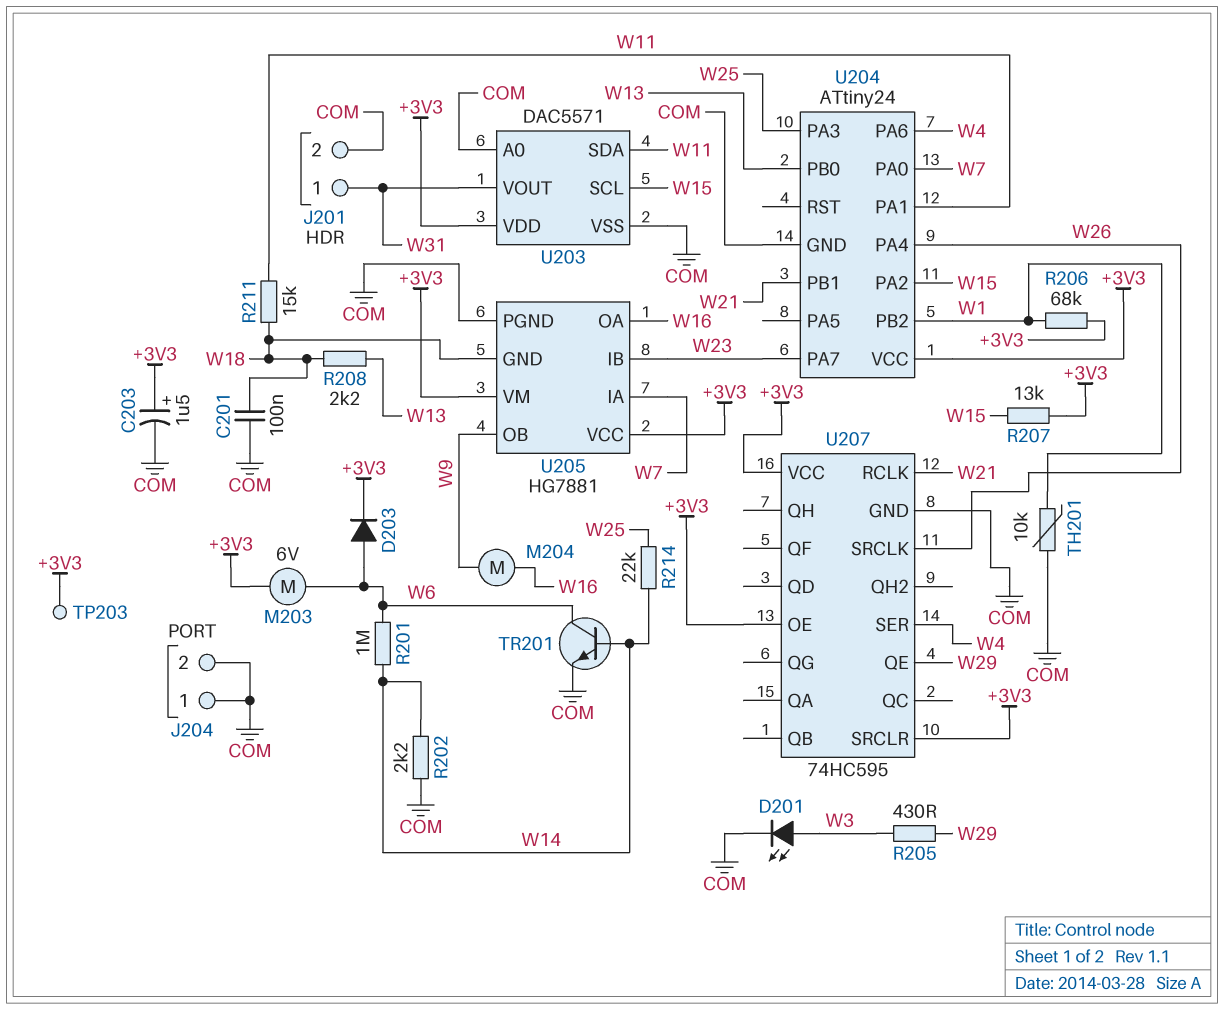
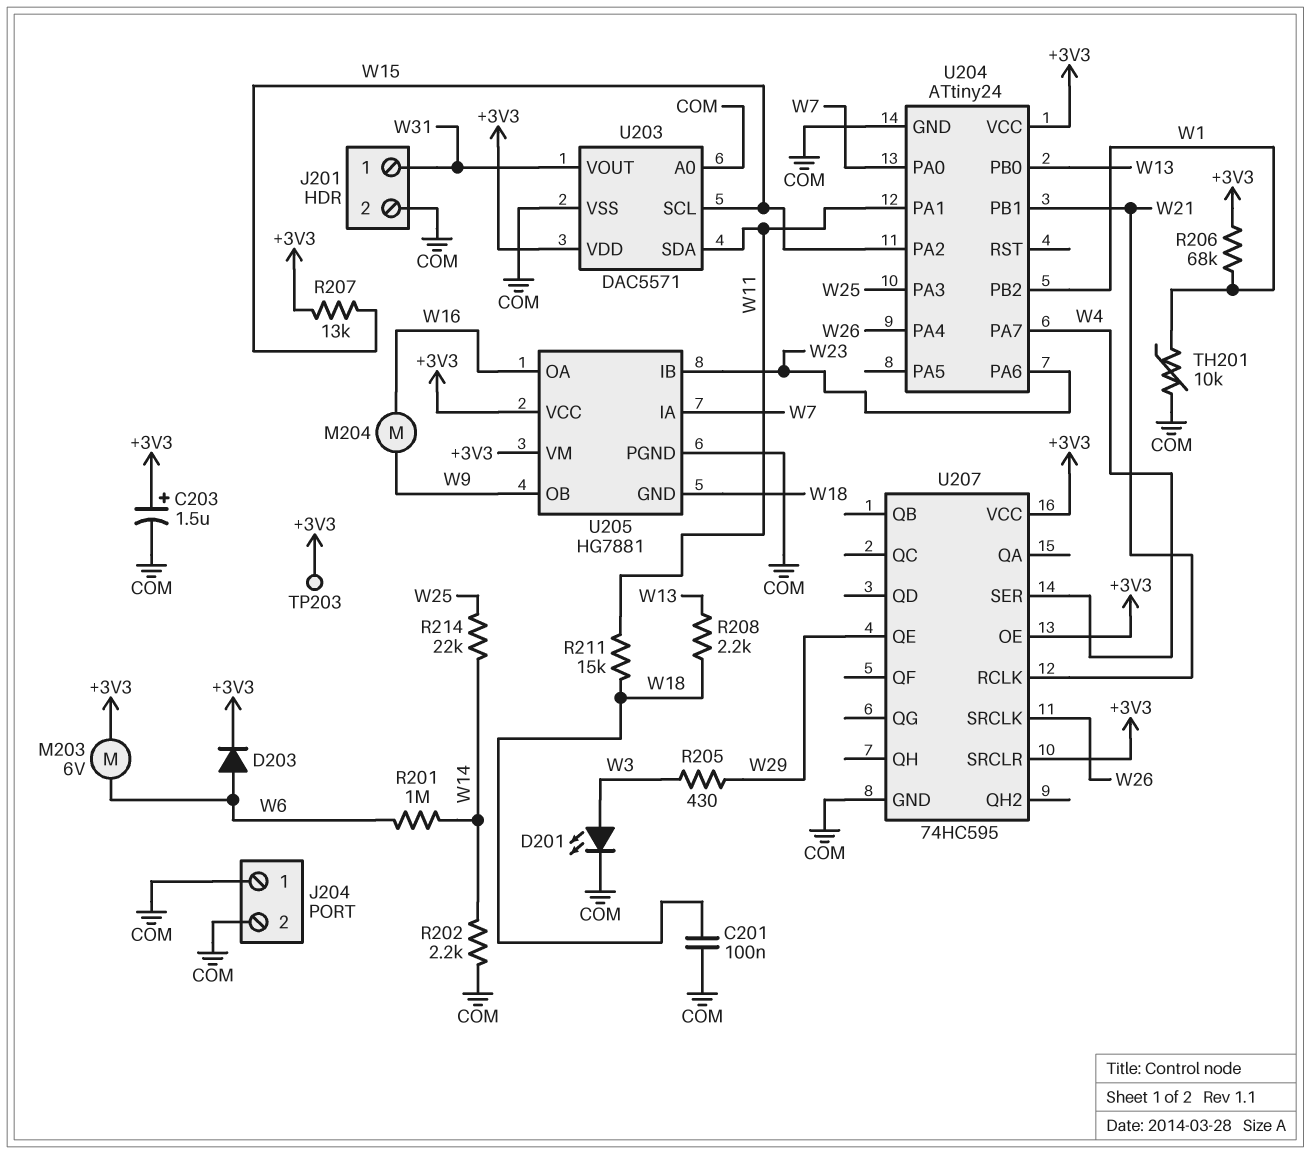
TR201: NPN (B W14, C W6, E COM) -> none
U204 pin PA6: W4 -> W23
U204 pin PA7: W23 -> W4

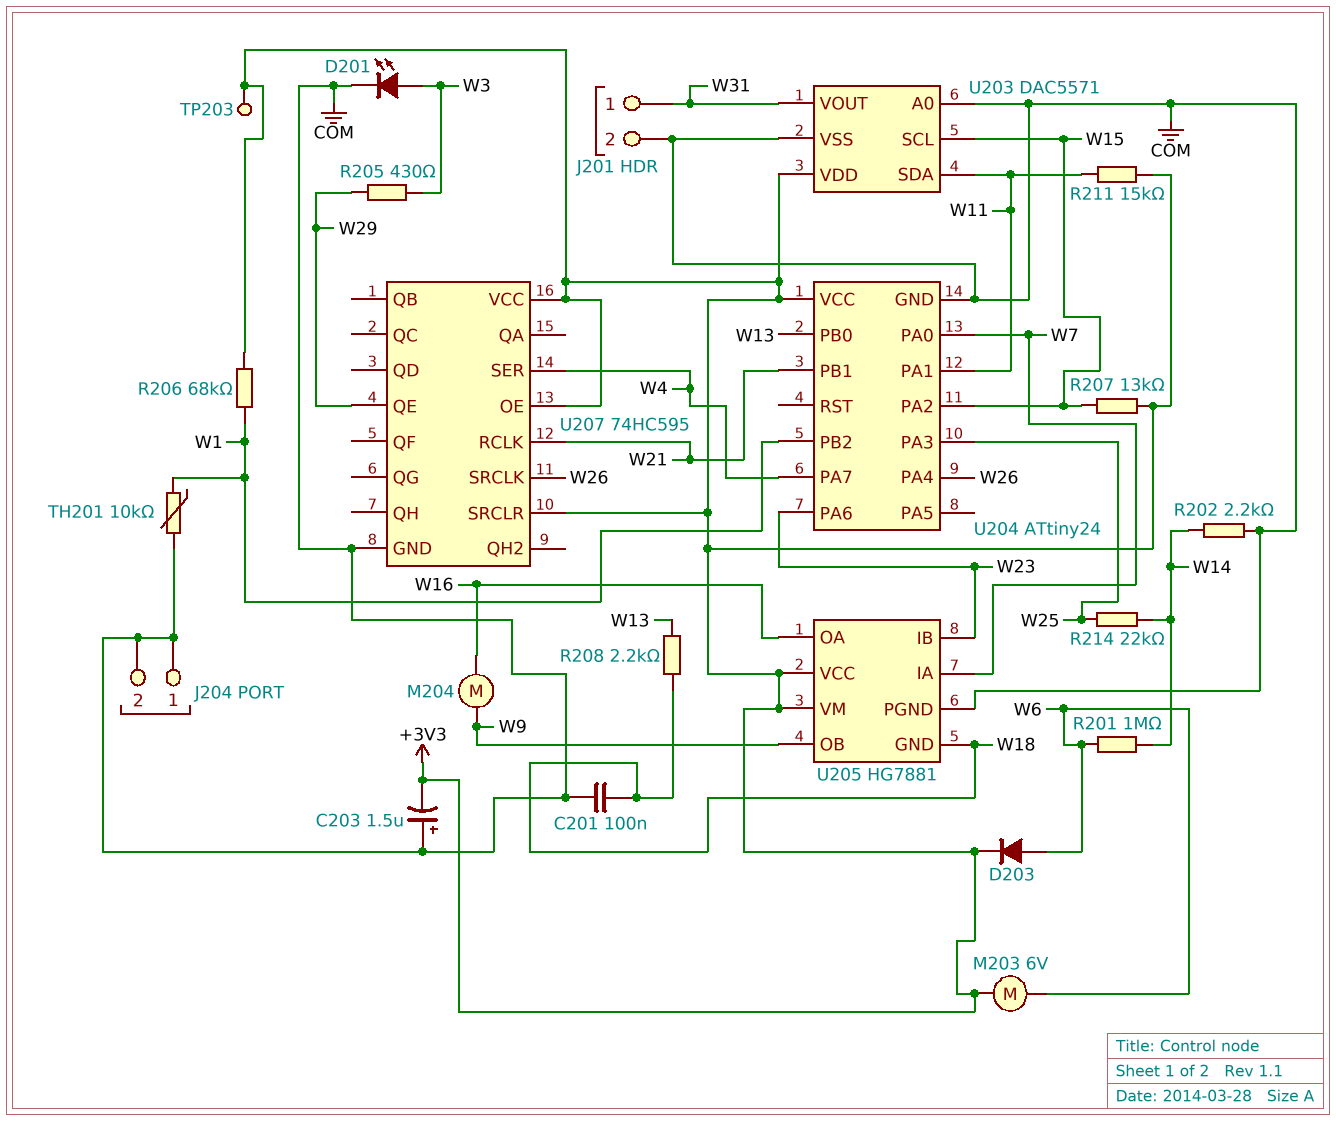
C203: 1.5uF (plus +3V3, minus COM) -> 1.5uF (plus COM, minus +3V3)
R211: 15k (W11, W18) -> 15k (+3V3, W11)

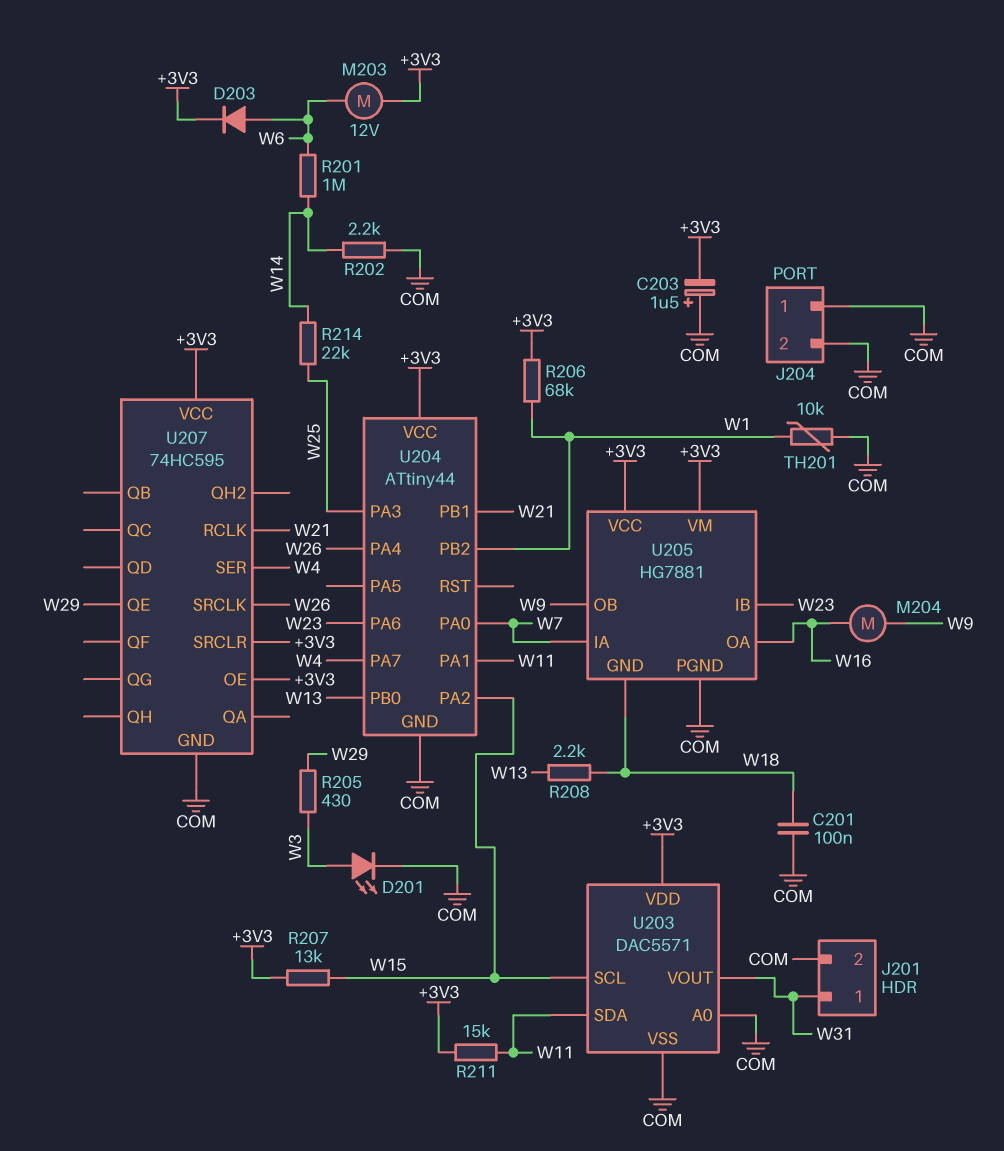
M203: motor 6V (+3V3, W6) -> motor 12V (+3V3, W6)
TP203: test point (+3V3) -> none
U204: ATtiny24 -> ATtiny44

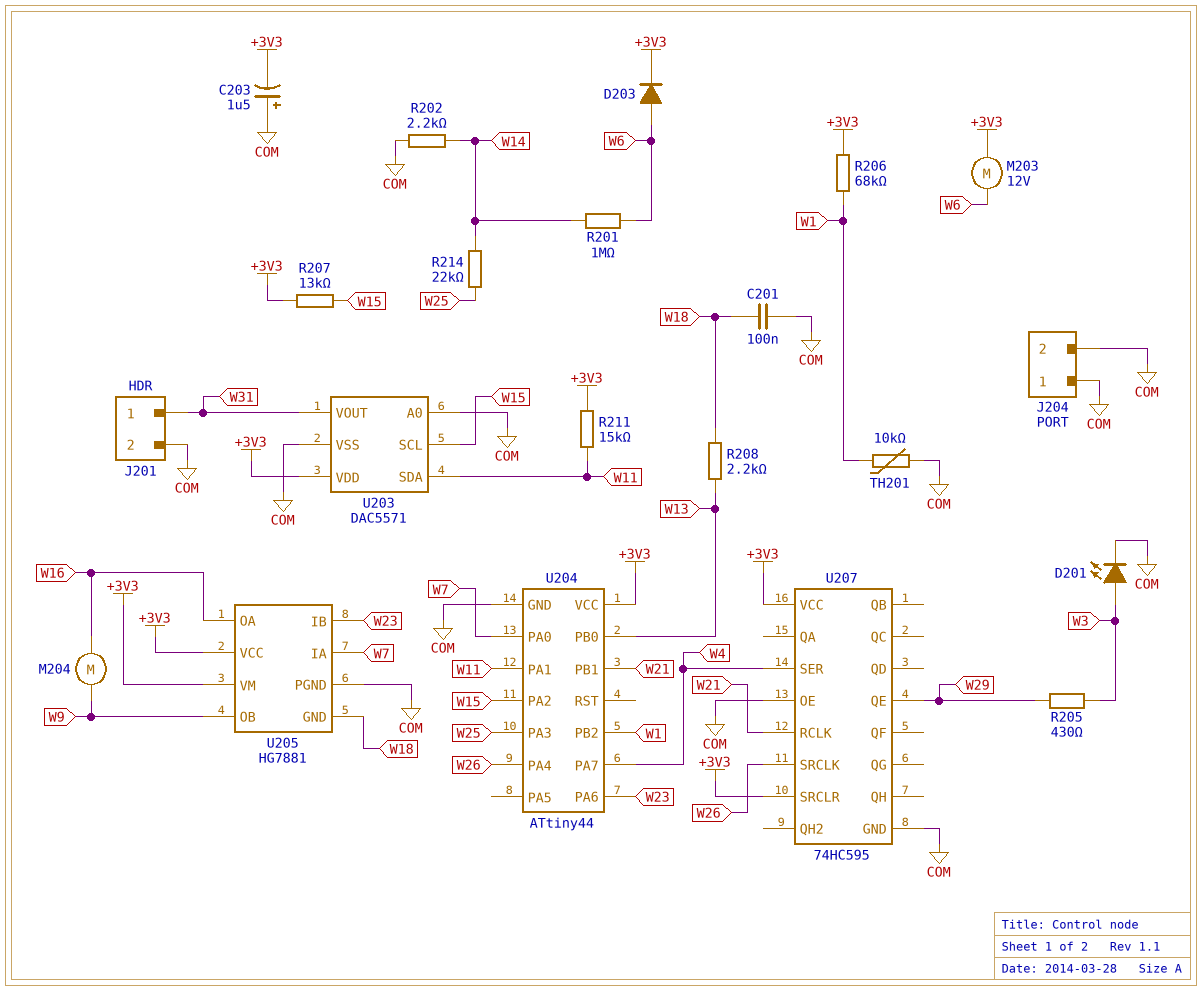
U207 pin OE: +3V3 -> COM

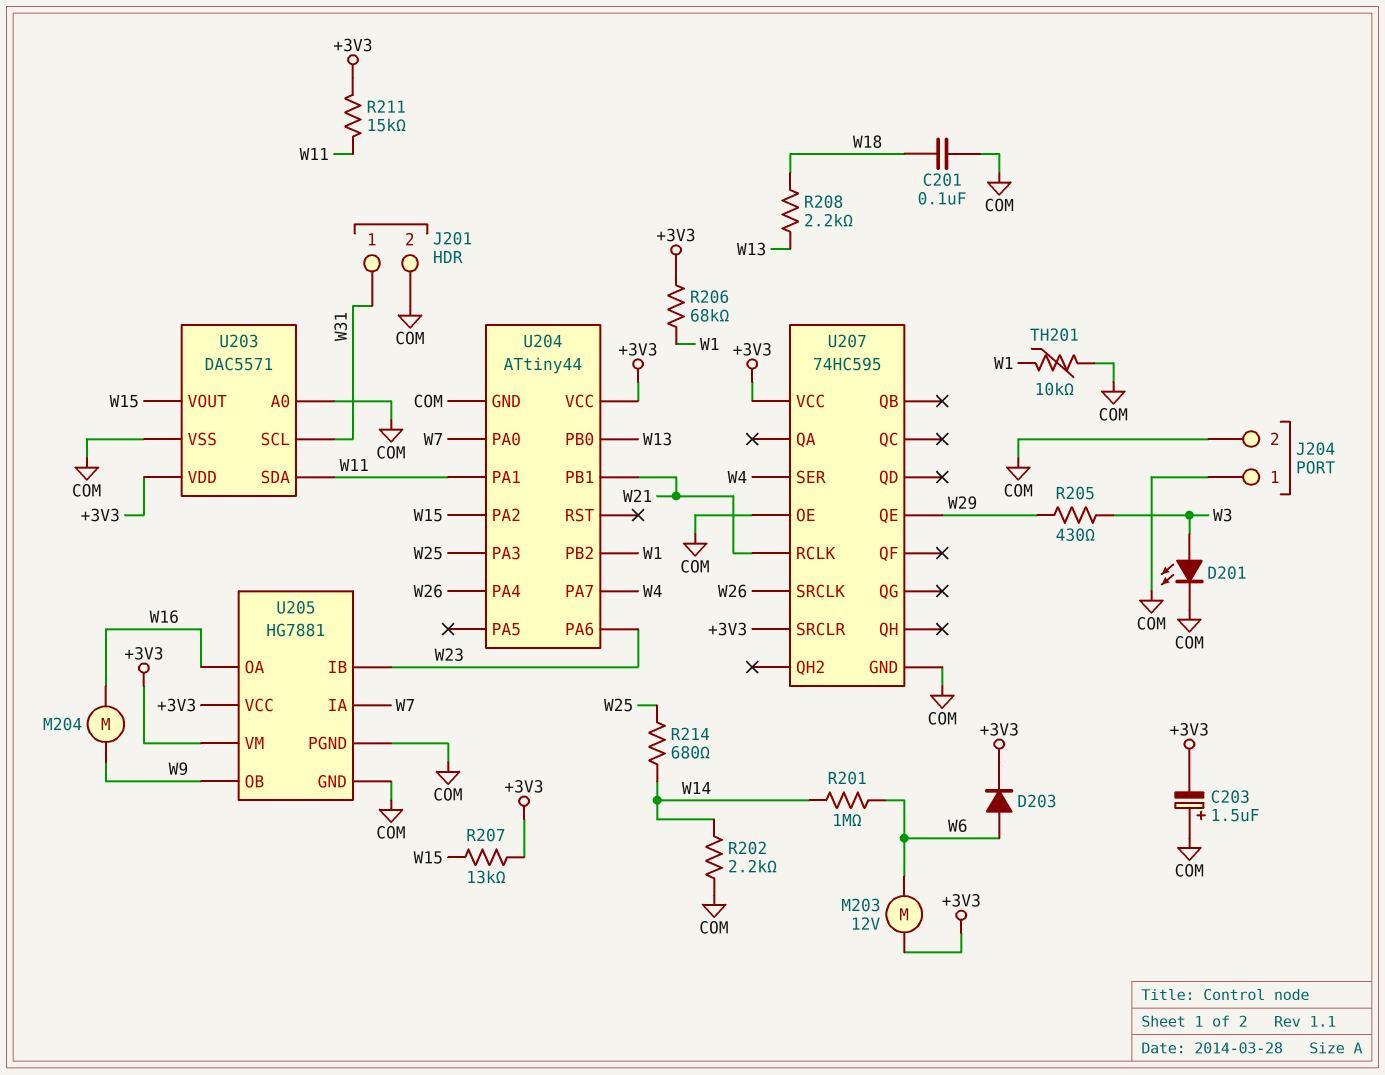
R214: 22k (W14, W25) -> 680 (W14, W25)
U203 pin SCL: W15 -> W31
U203 pin VOUT: W31 -> W15
U205 pin GND: W18 -> COM

